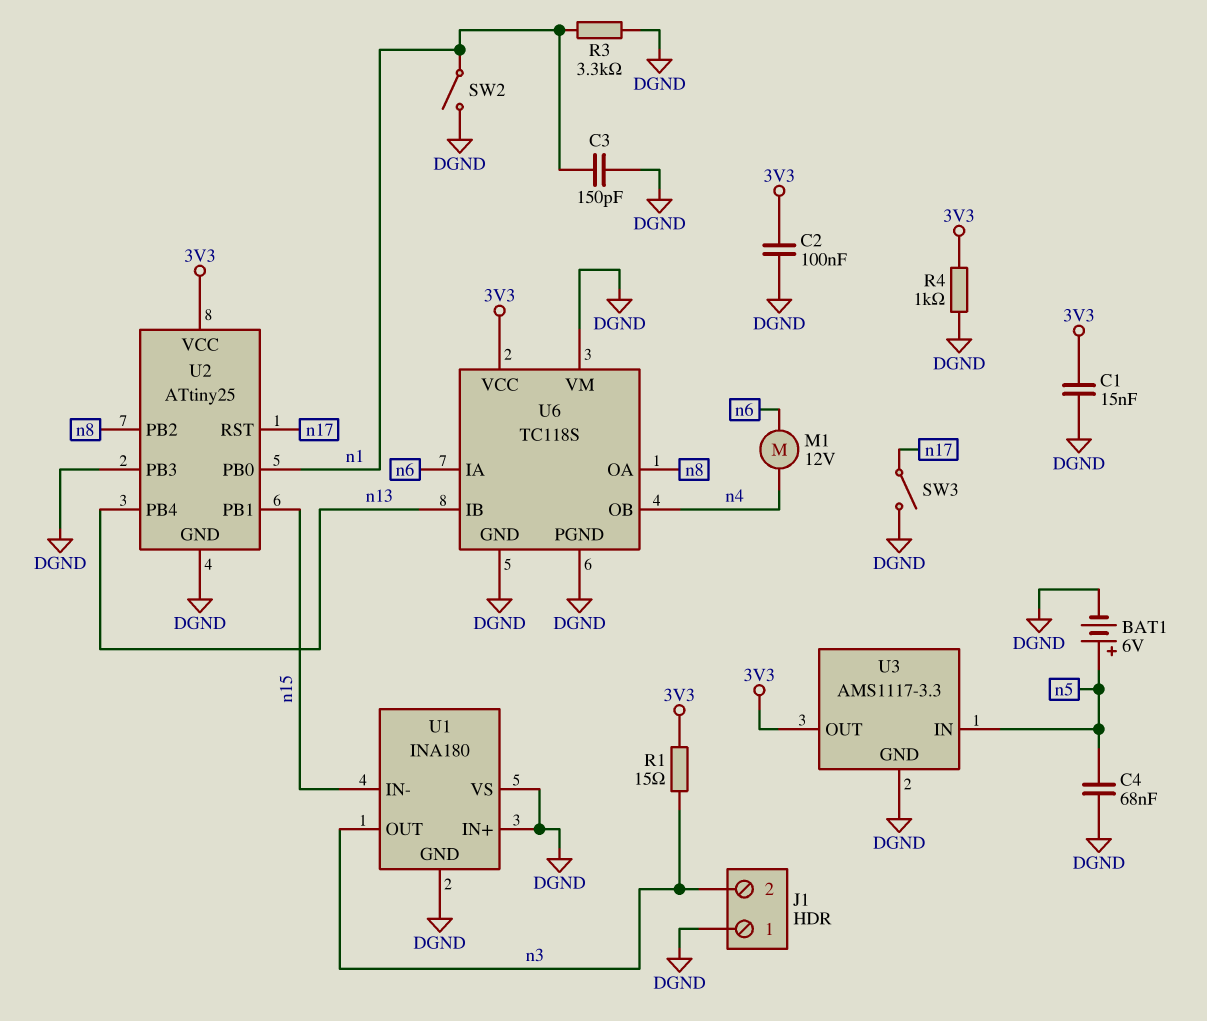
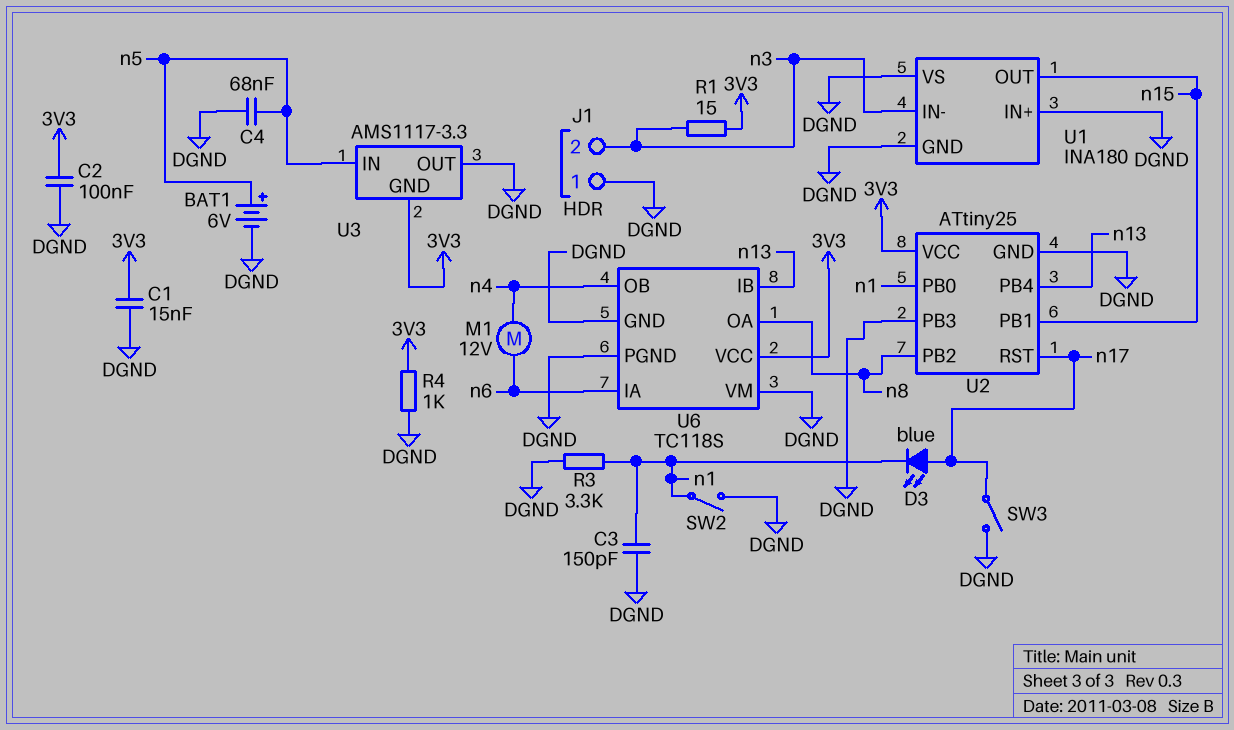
D3: none -> LED blue (A n17, K n1)
U1 pin IN-: n15 -> n3
U1 pin OUT: n3 -> n15
U3 pin GND: DGND -> 3V3
U3 pin OUT: 3V3 -> DGND

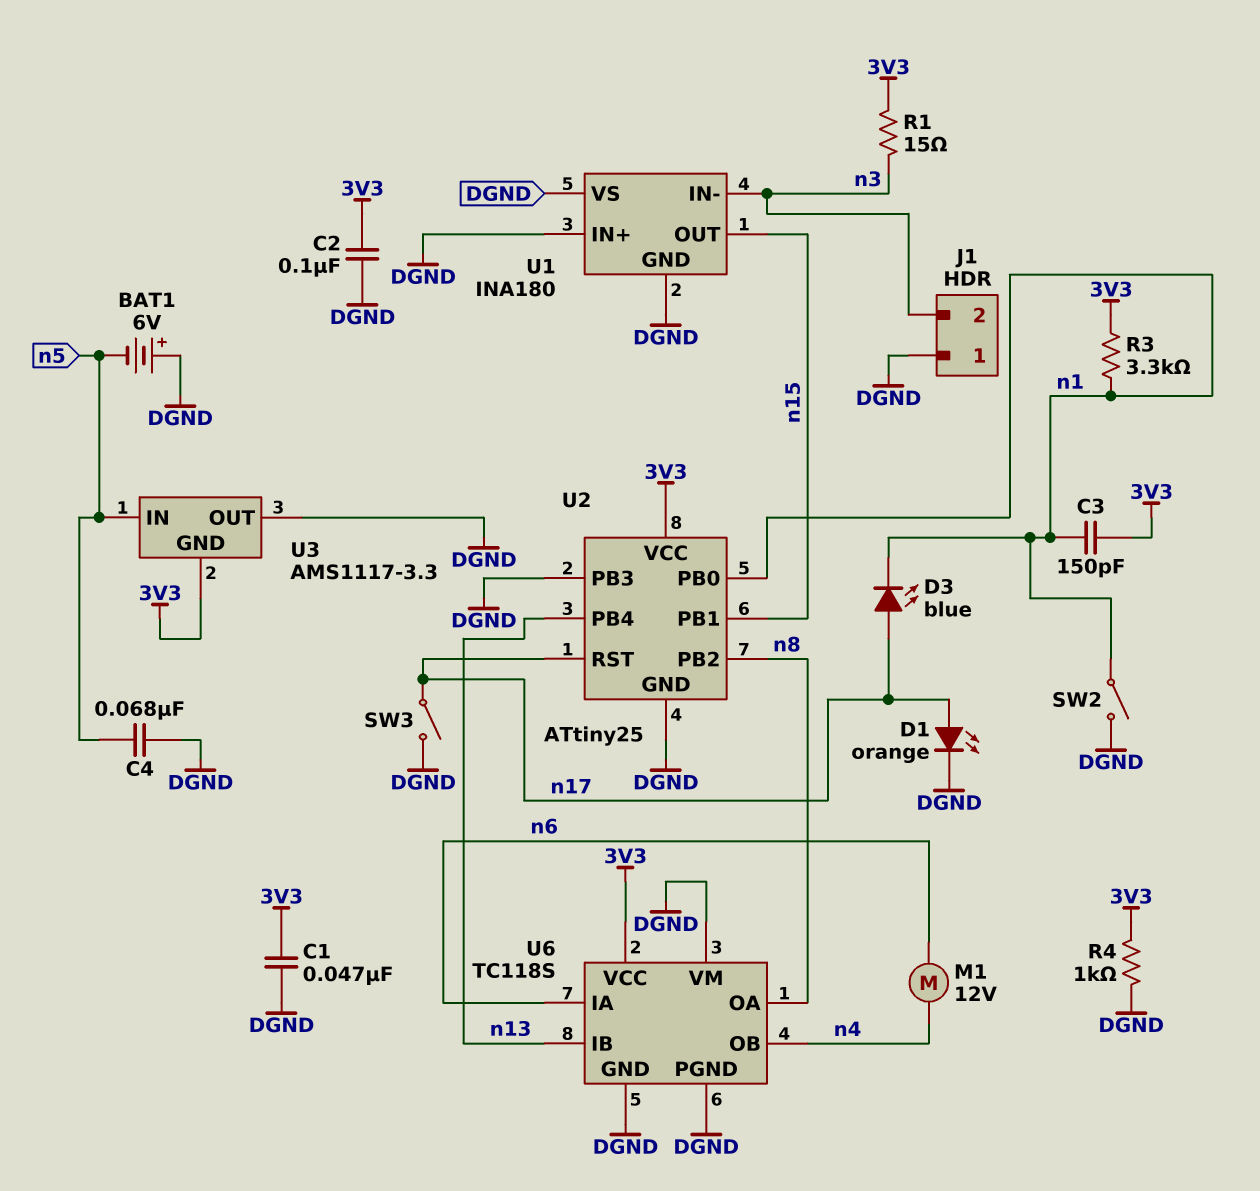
BAT1: 6V (plus n5, minus DGND) -> 6V (plus DGND, minus n5)
C1: 15nF (3V3, DGND) -> 47nF (3V3, DGND)
C3: 150pF (DGND, n1) -> 150pF (3V3, n1)
D1: none -> LED orange (A n17, K DGND)
R3: 3.3k (DGND, n1) -> 3.3k (3V3, n1)

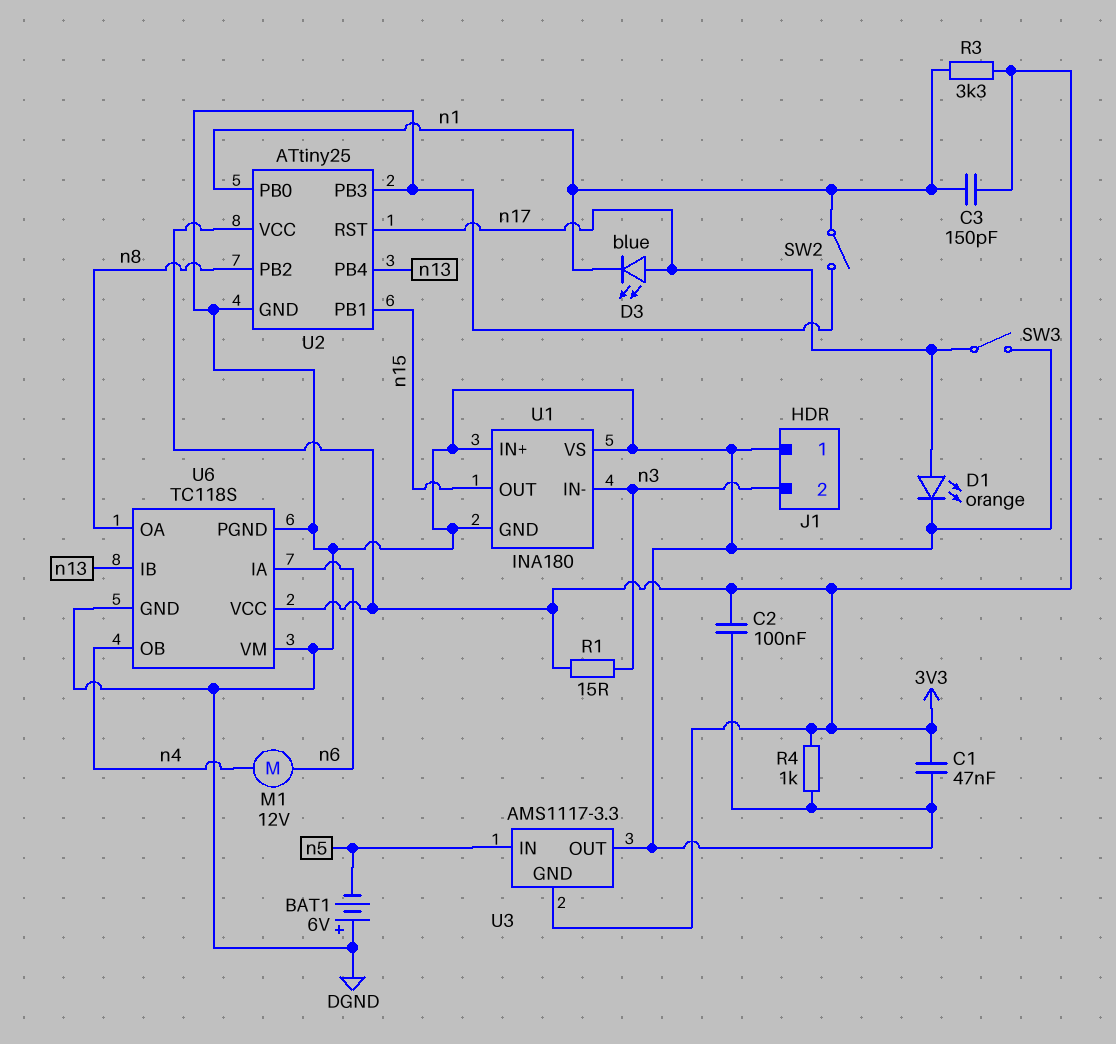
C4: 68nF (DGND, n5) -> none

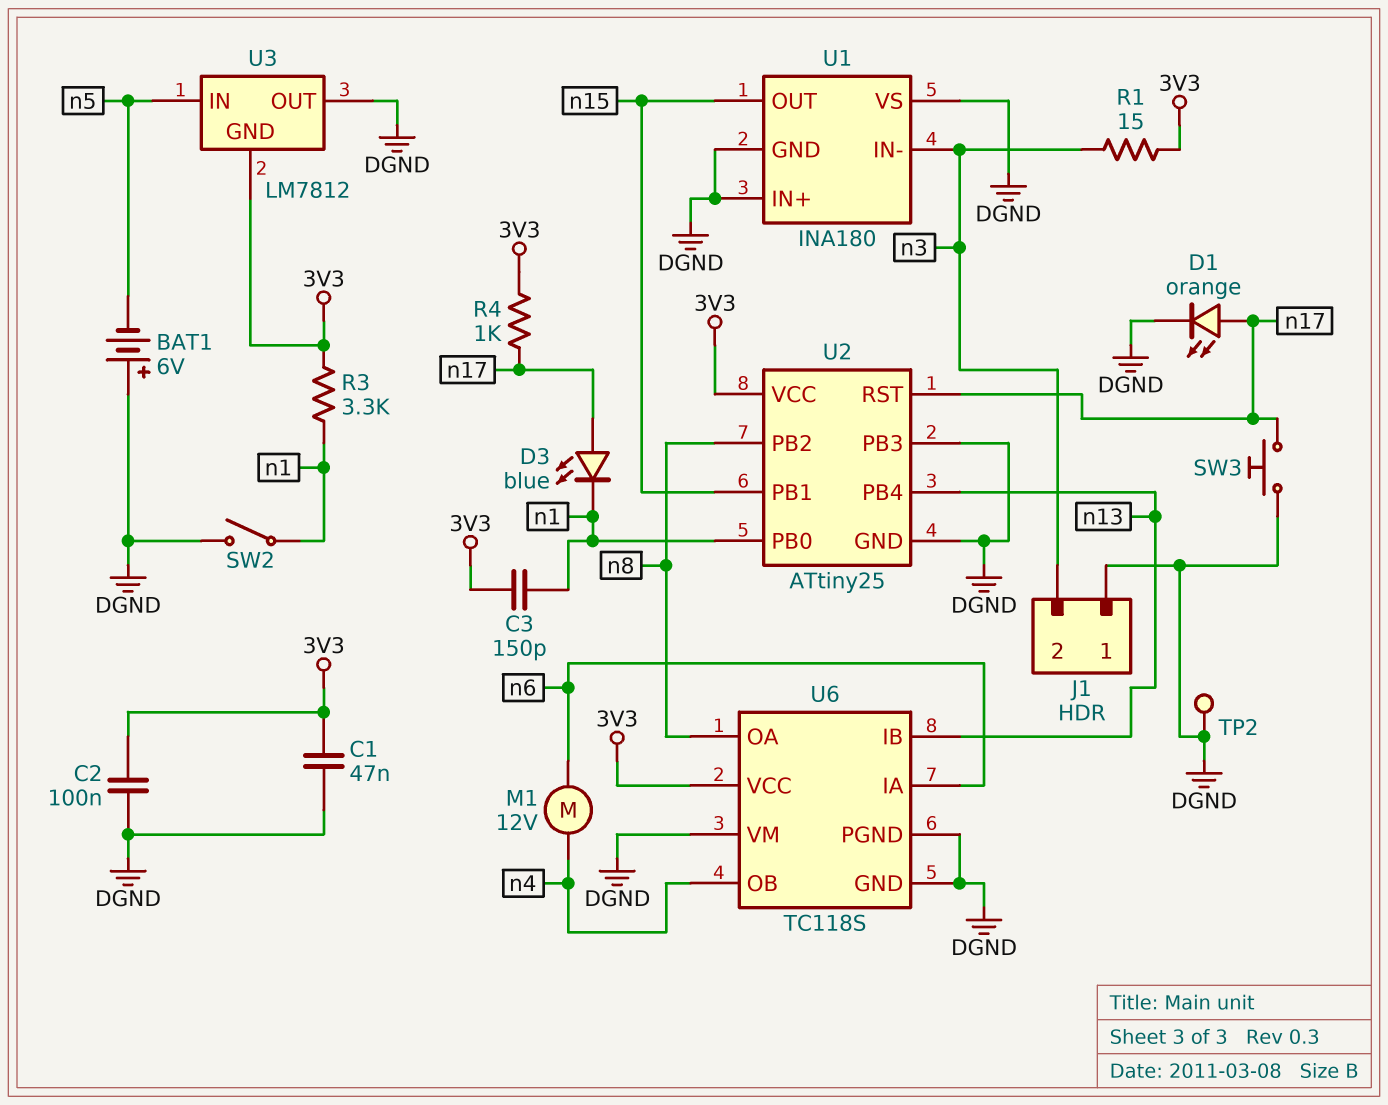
R4: 1k (3V3, DGND) -> 1k (3V3, n17)
SW3: switch (DGND, n17) -> button (DGND, n17)
TP2: none -> test point (DGND)
U3: AMS1117-3.3 -> LM7812

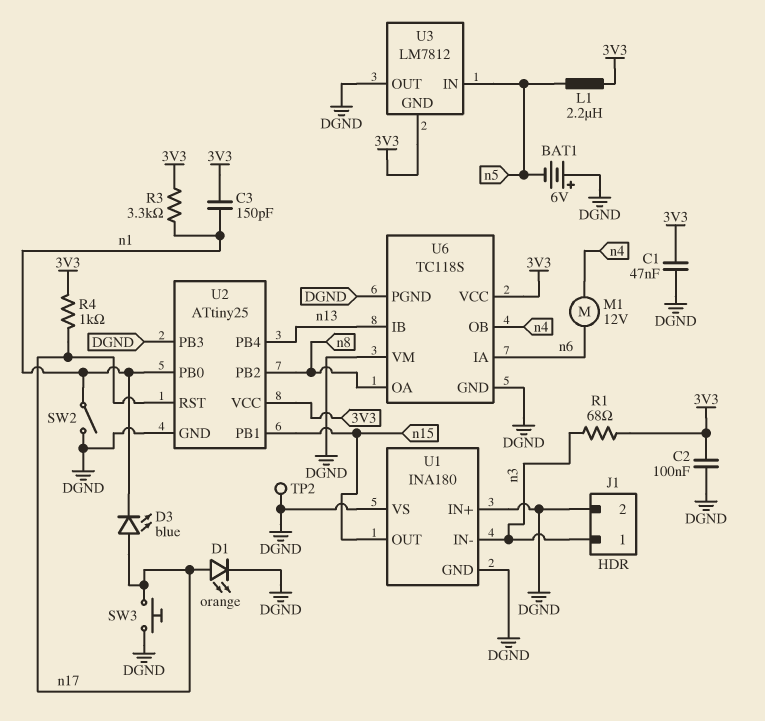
J1 pin 1: DGND -> n3
J1 pin 2: n3 -> DGND
L1: none -> 2.2uH (3V3, n5)
R1: 15 (3V3, n3) -> 68 (3V3, n3)

